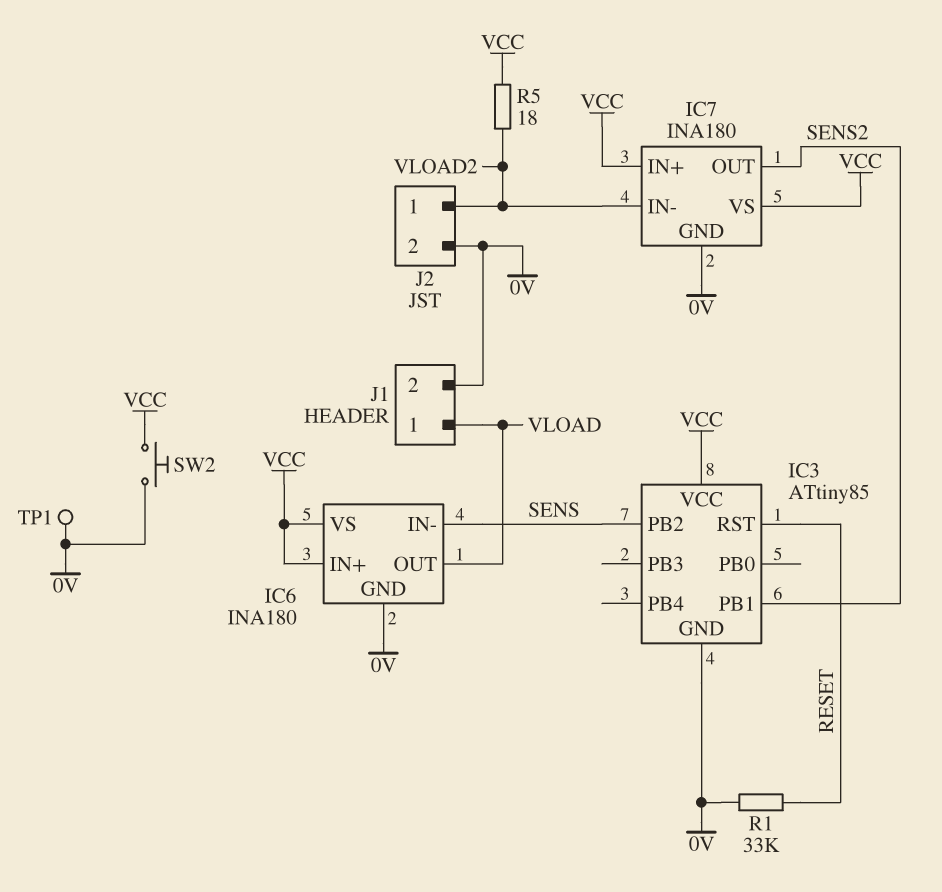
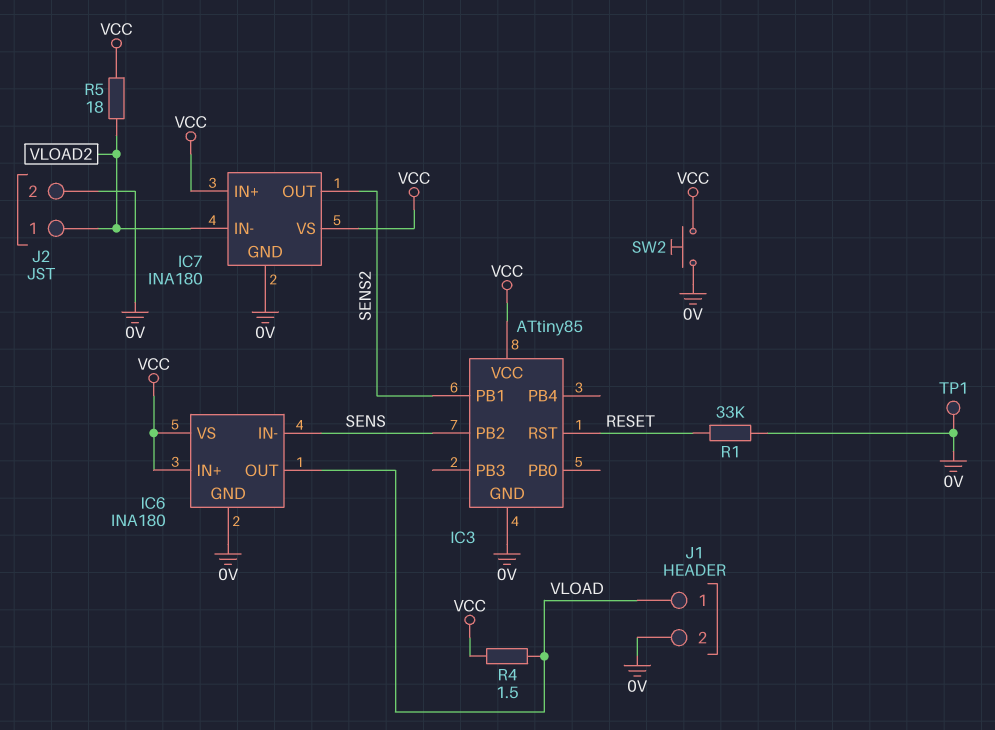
R4: none -> 1.5 (VCC, VLOAD)

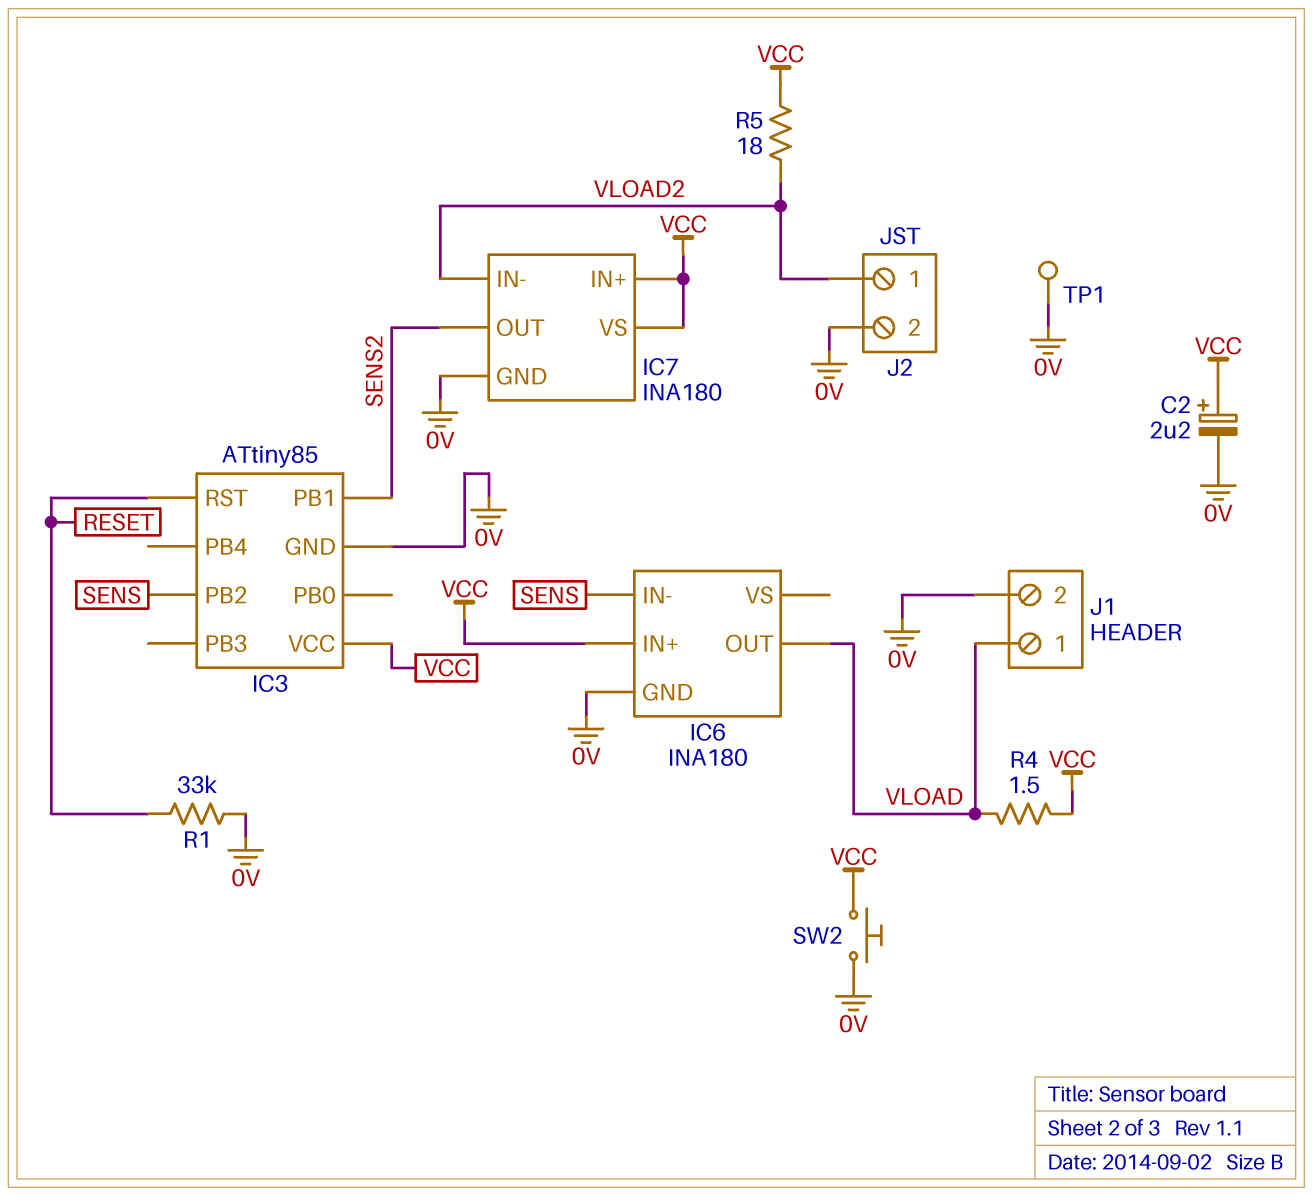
C2: none -> 2.2uF (plus VCC, minus 0V)
IC6 pin VS: VCC -> none

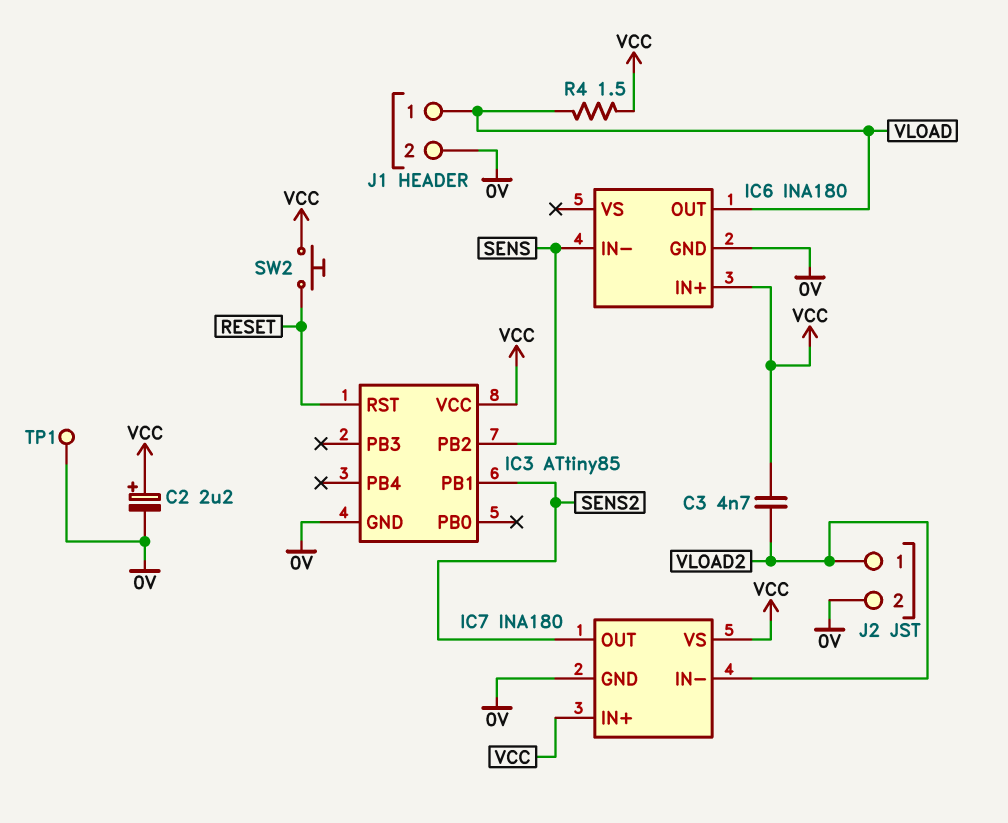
C3: none -> 4.7nF (VCC, VLOAD2)
R1: 33k (0V, RESET) -> none
R5: 18 (VCC, VLOAD2) -> none
SW2: button (0V, VCC) -> button (RESET, VCC)

